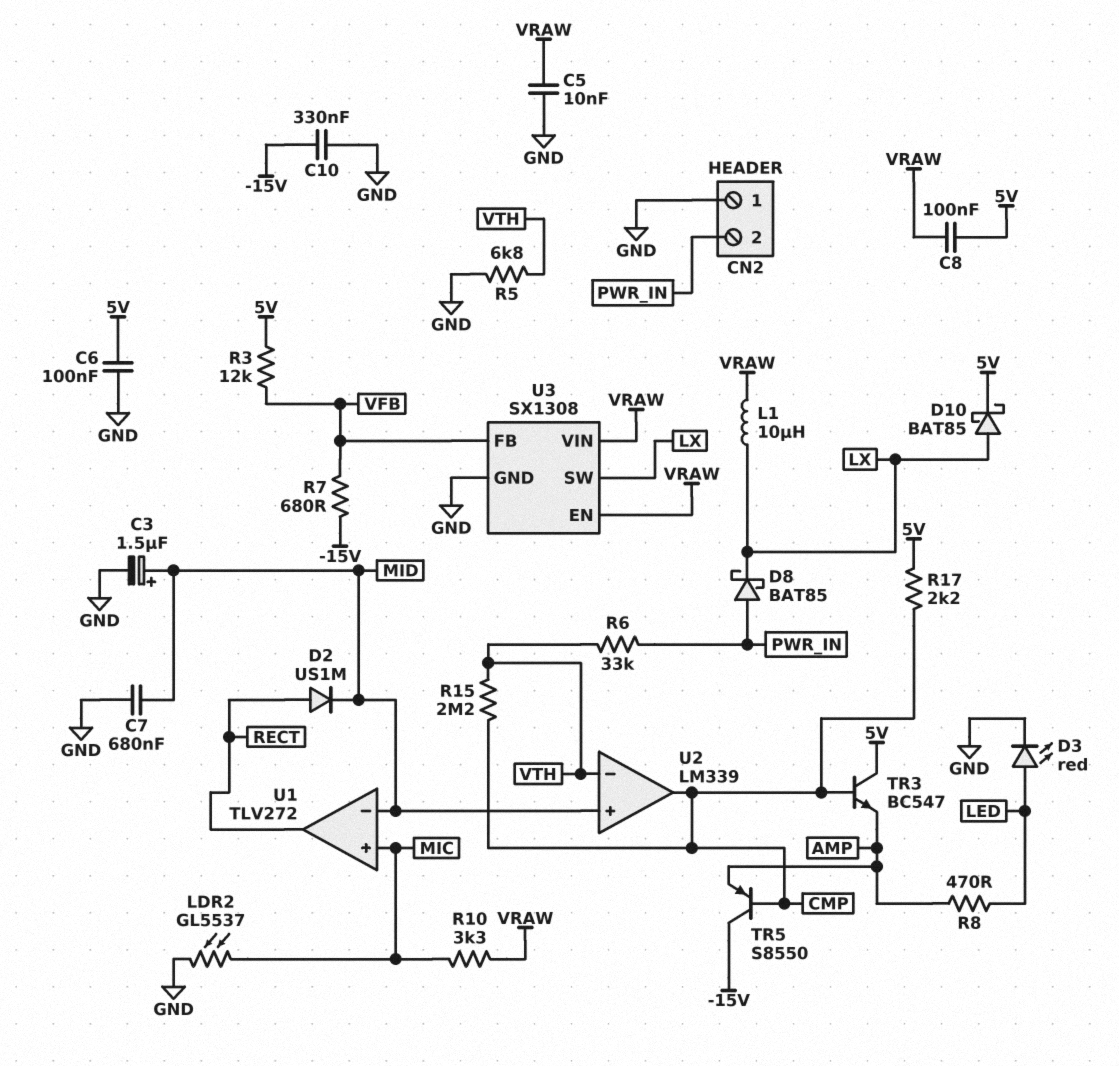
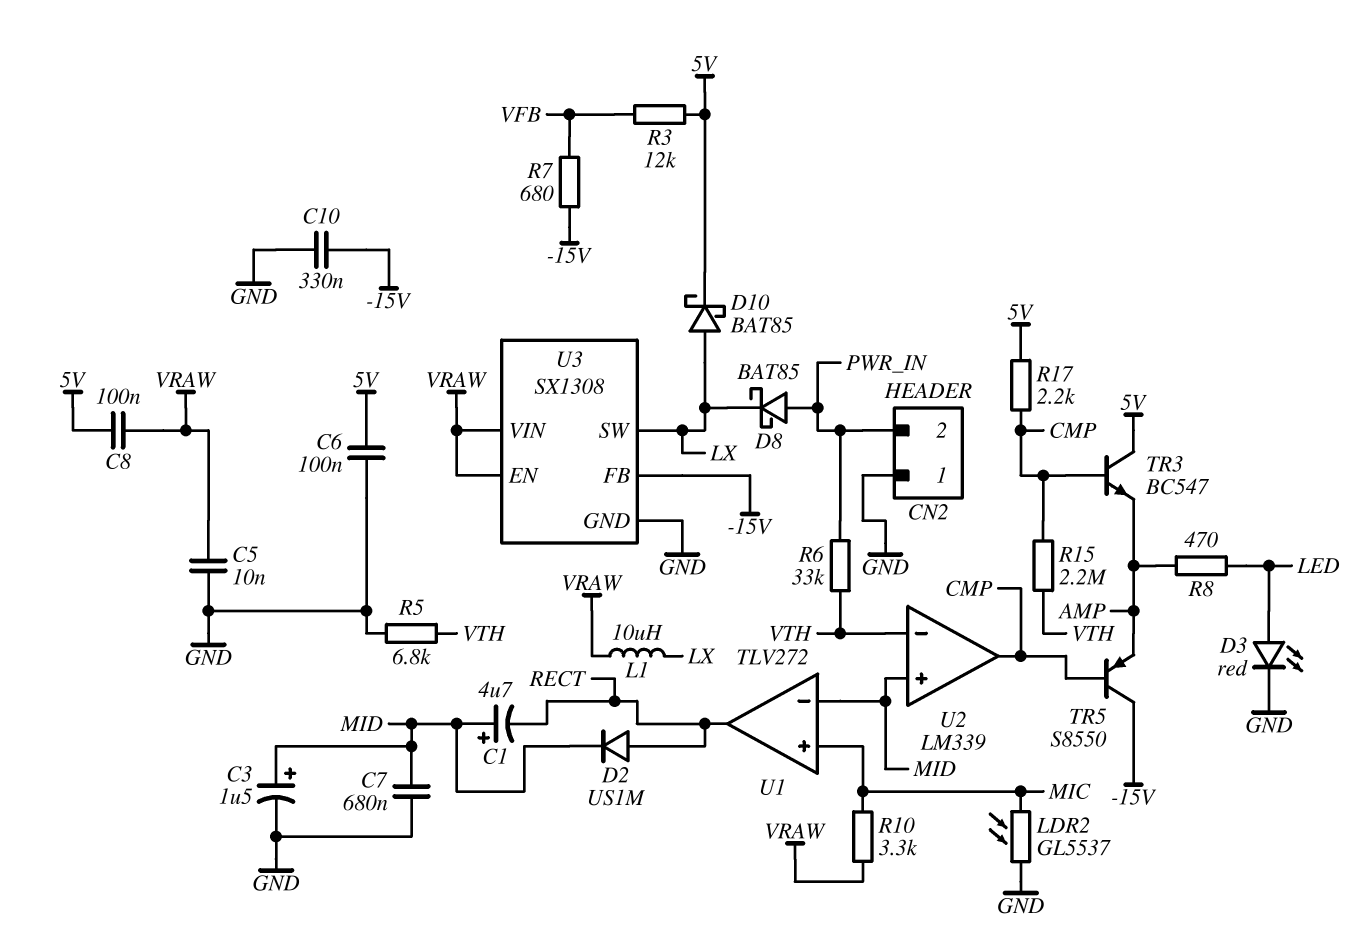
C1: none -> 4.7uF (plus MID, minus RECT)
U3 pin FB: VFB -> -15V

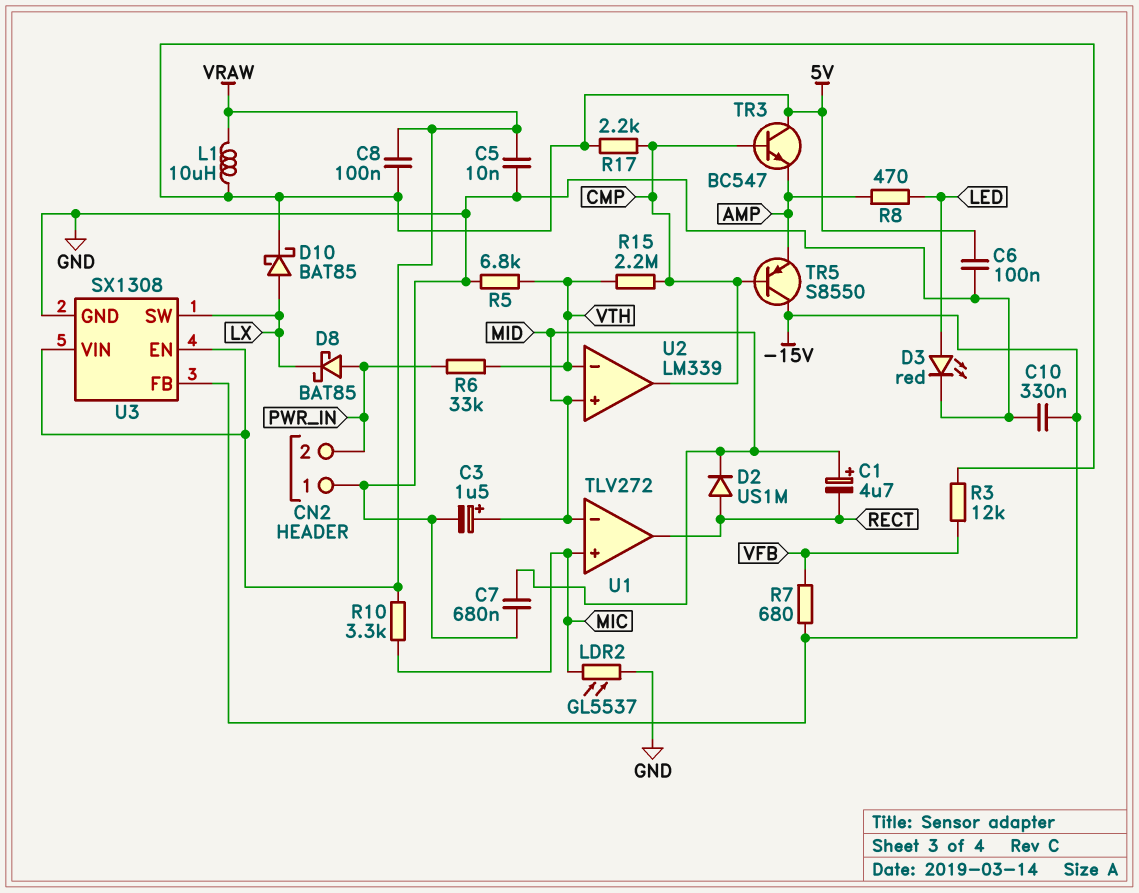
L1: 10uH (LX, VRAW) -> 10uH (5V, VRAW)

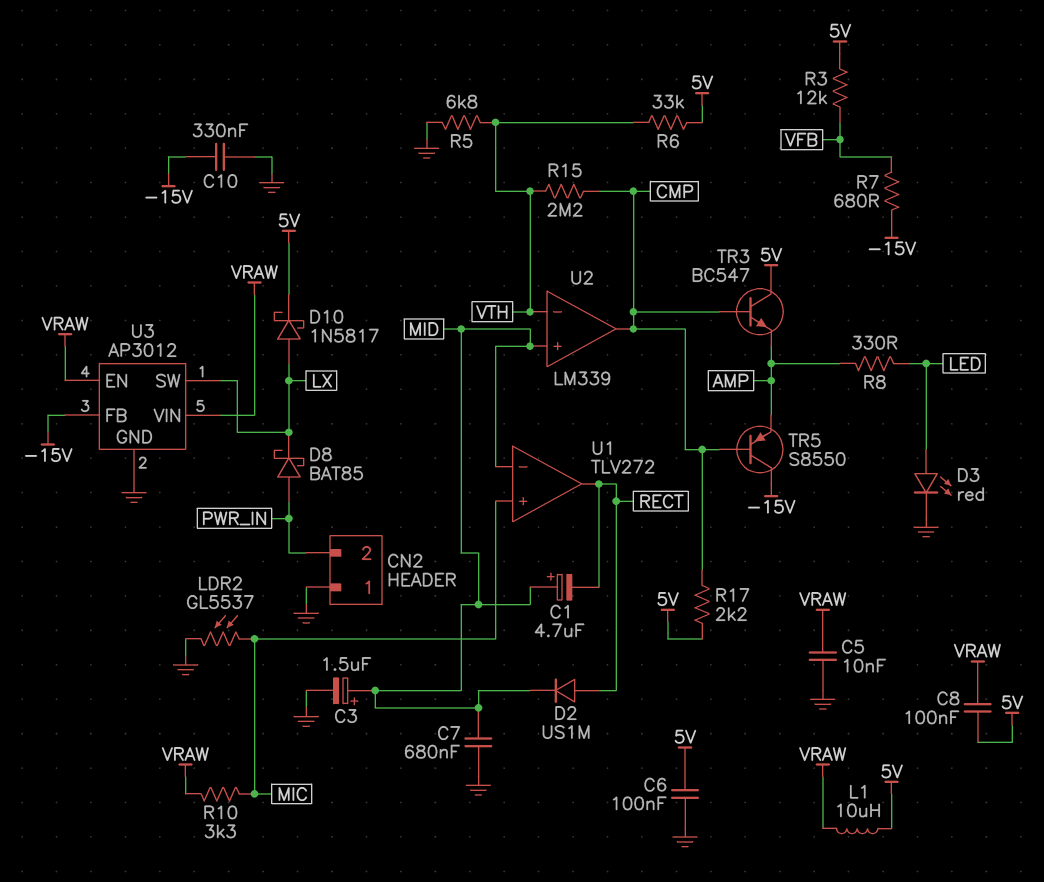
D10: schottky BAT85 (A LX, K 5V) -> schottky 1N5817 (A LX, K 5V)
R6: 33k (PWR_IN, VTH) -> 33k (5V, VTH)
R8: 470 (AMP, LED) -> 330 (AMP, LED)
U3: SX1308 -> AP3012

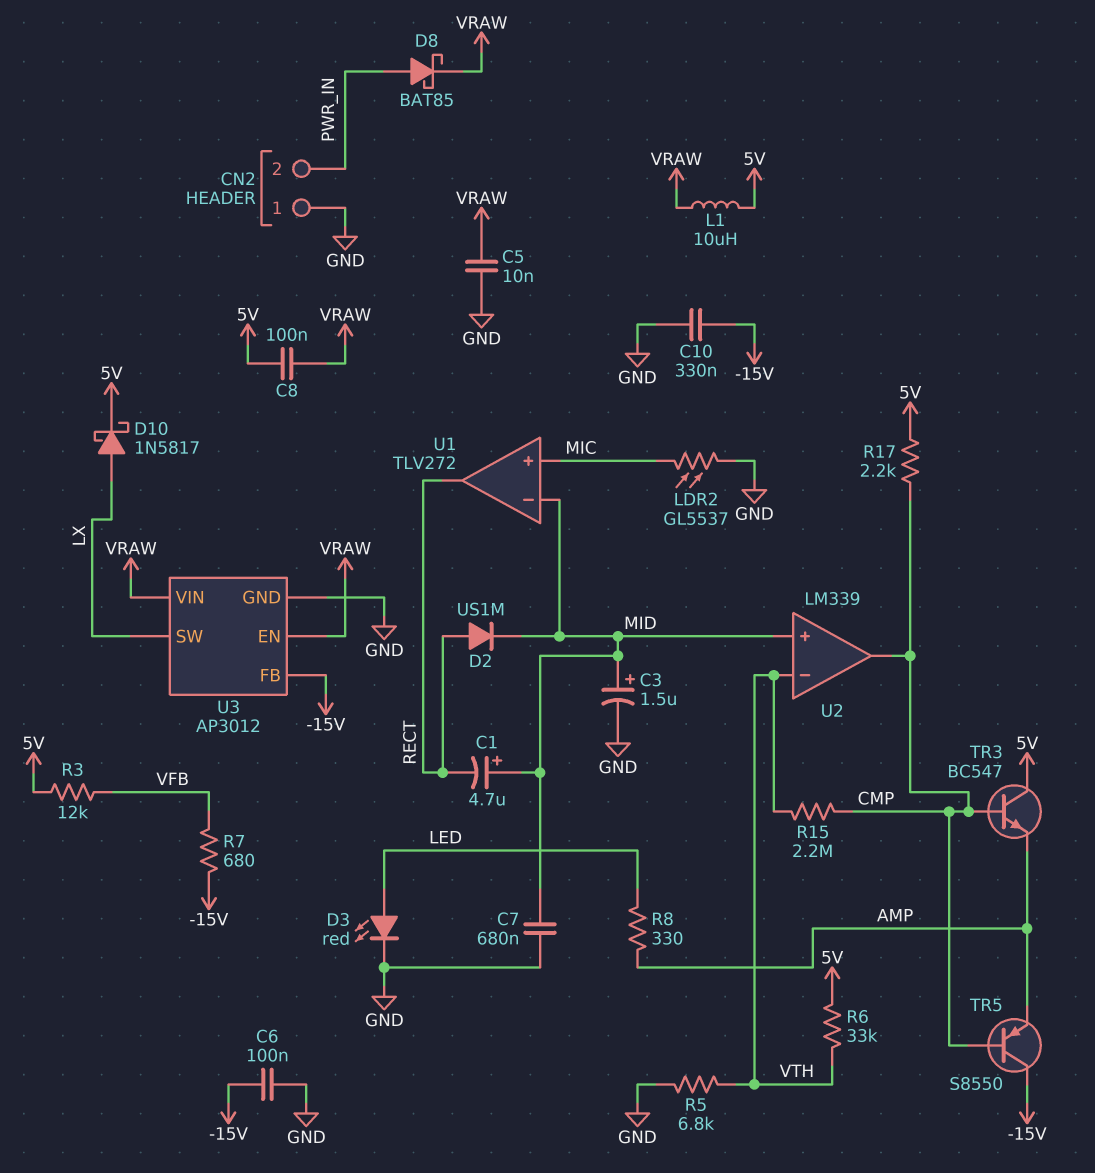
C6: 100nF (5V, GND) -> 100nF (-15V, GND)
D8: schottky BAT85 (A PWR_IN, K LX) -> schottky BAT85 (A PWR_IN, K VRAW)
R10: 3.3k (MIC, VRAW) -> none

